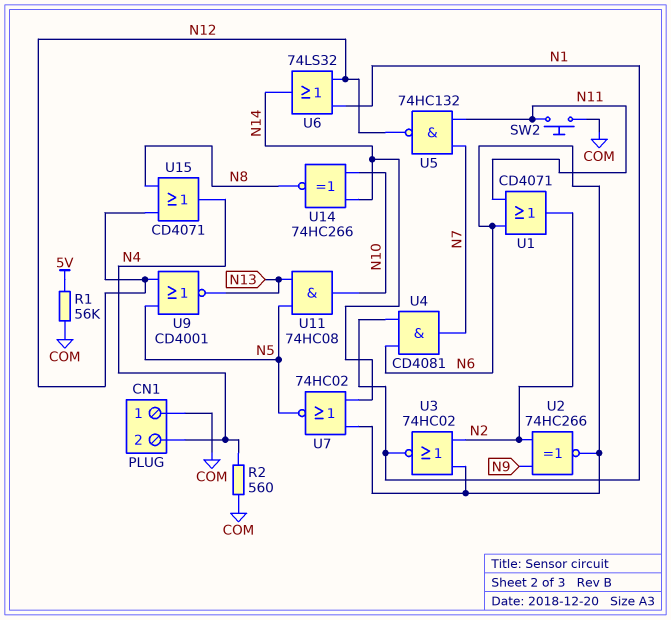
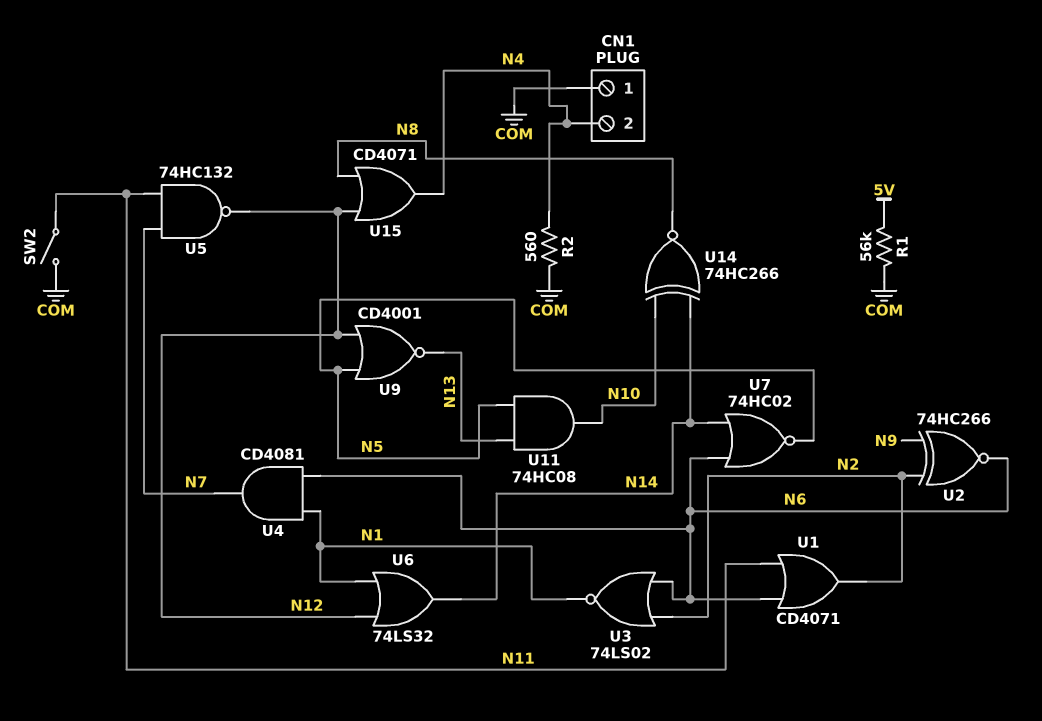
SW2: button (COM, N11) -> switch (COM, N11)
U3: NOR 74HC02 (in N2, in N6, out N1) -> NOR 74LS02 (in N2, in N6, out N1)

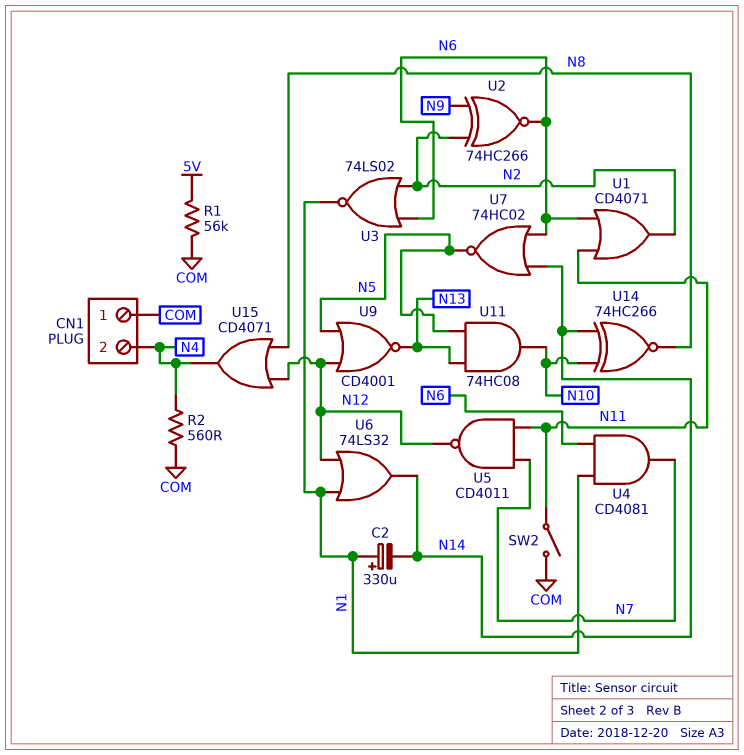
C2: none -> 330uF (plus N1, minus N14)
U5: NAND 74HC132 (in N7, in N11, out N12) -> NAND CD4011 (in N7, in N11, out N12)

